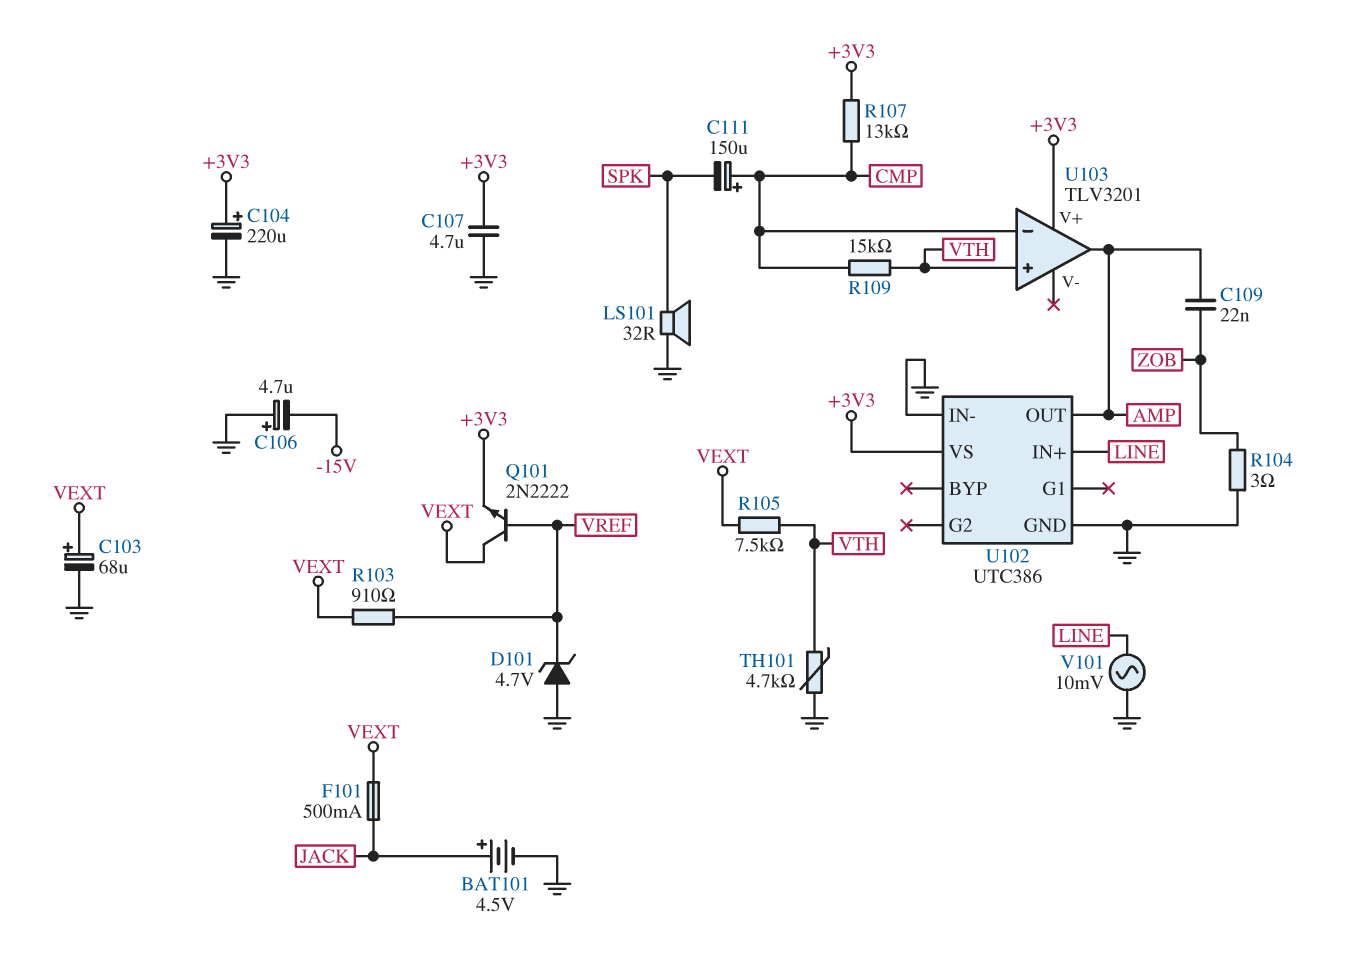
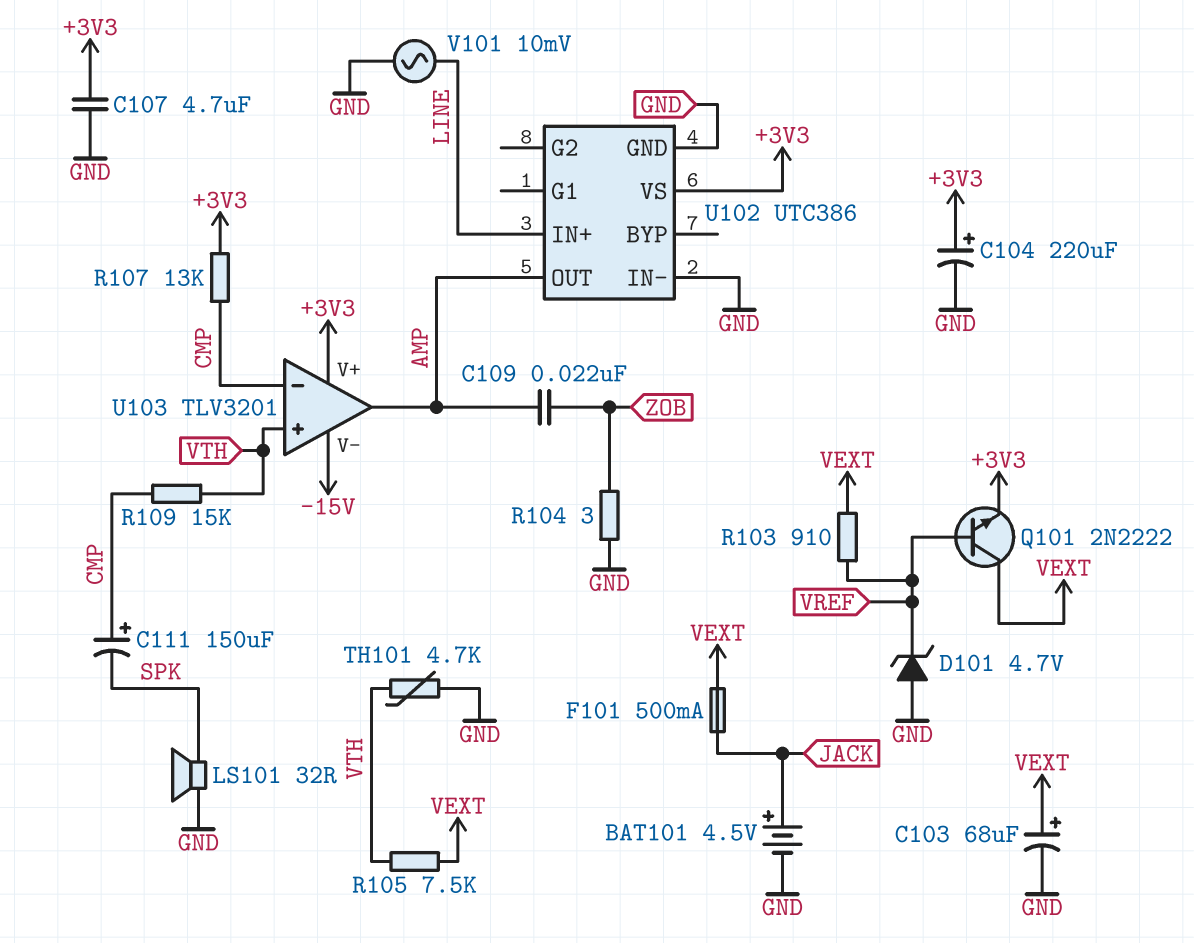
C106: 4.7uF (plus GND, minus -15V) -> none
U103 pin V-: none -> -15V

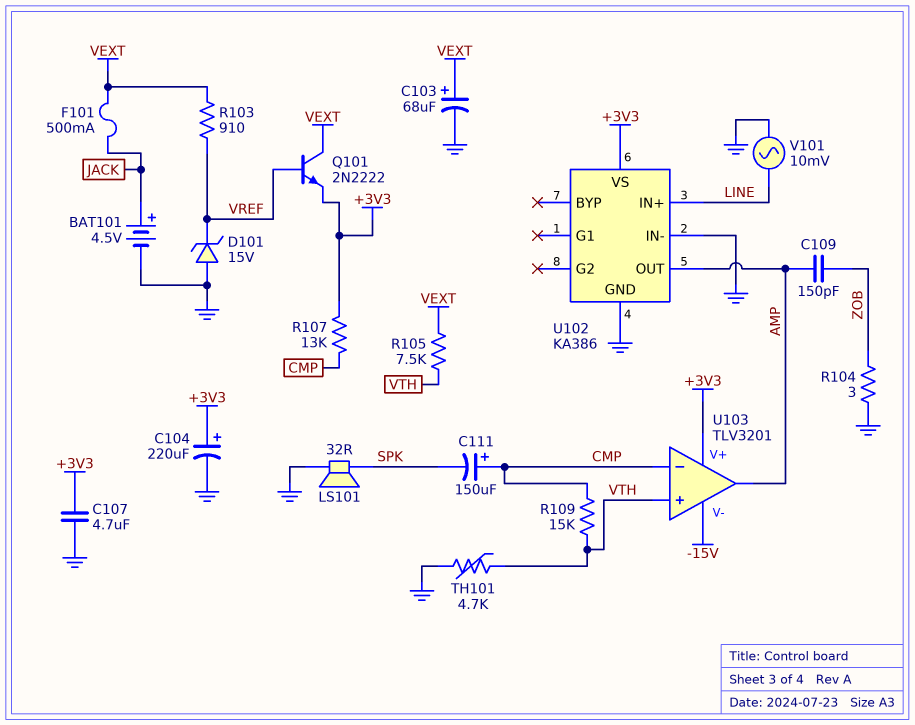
C109: 22nF (AMP, ZOB) -> 150pF (AMP, ZOB)
D101: zener 4.7V (A GND, K VREF) -> zener 15V (A GND, K VREF)
U102: UTC386 -> KA386

